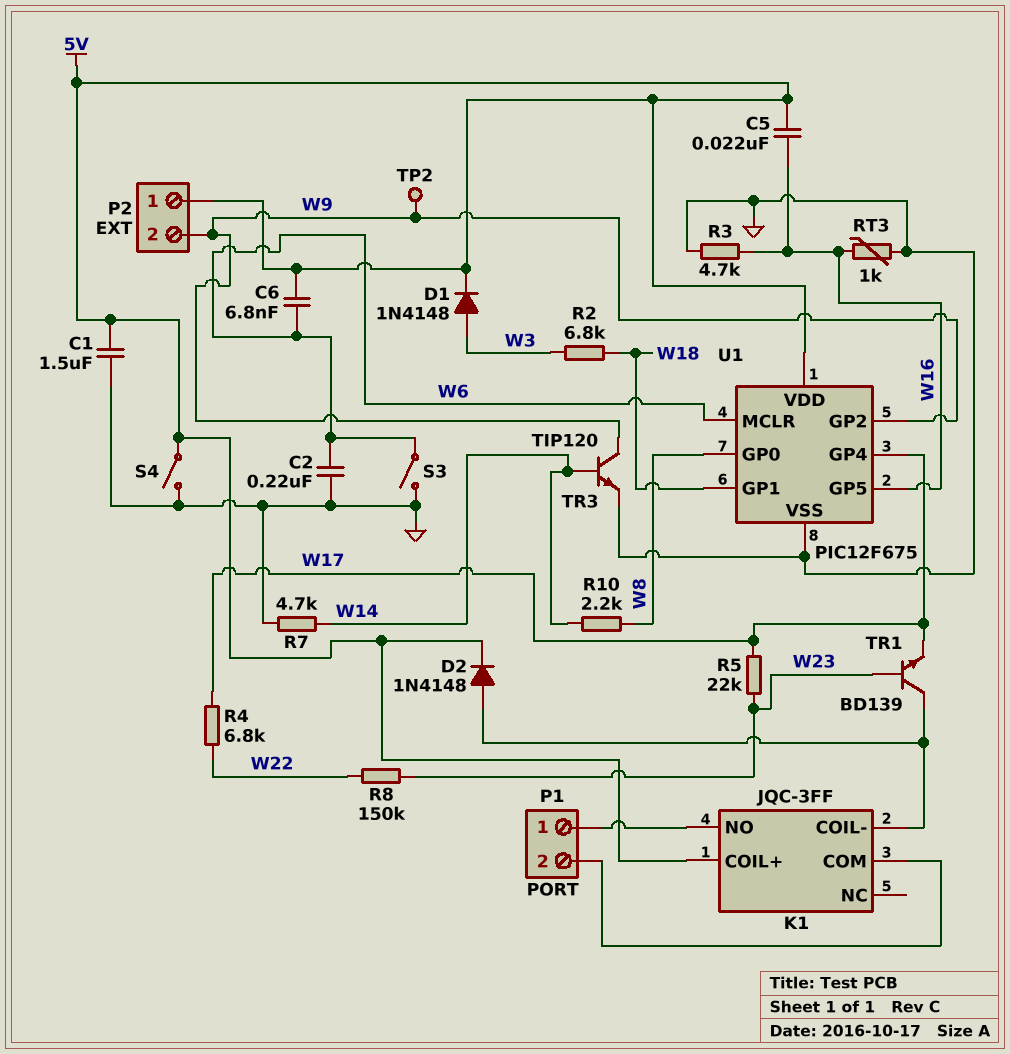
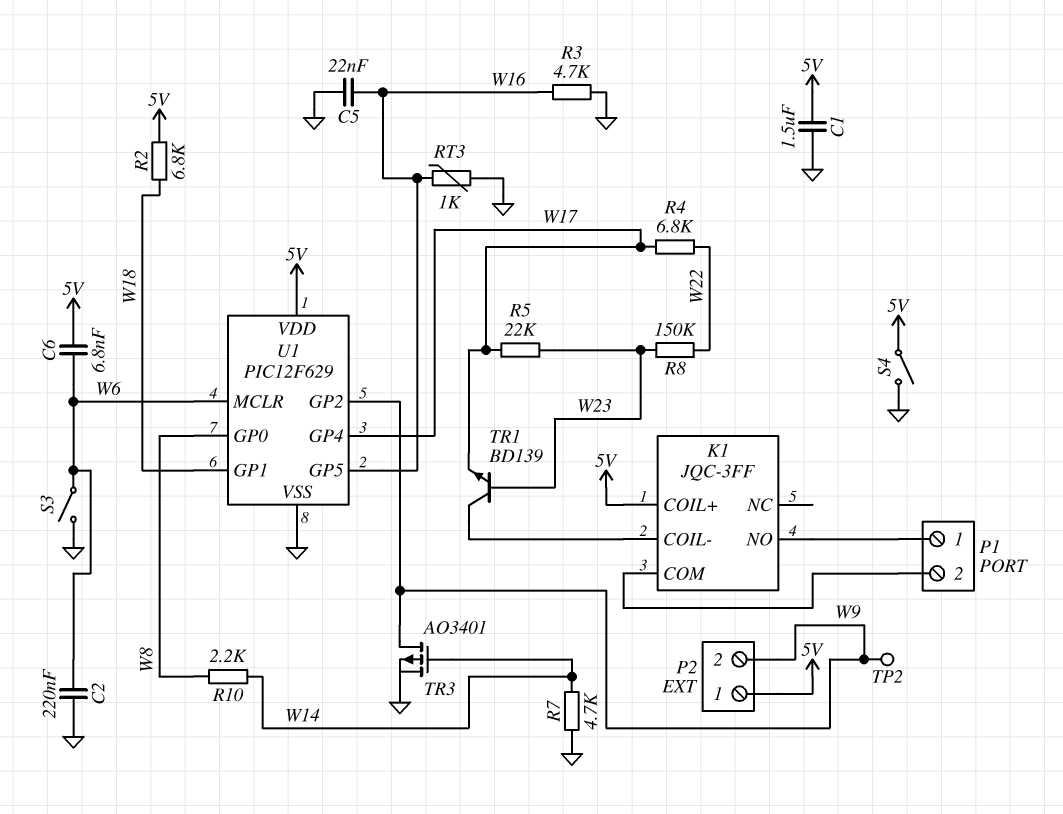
C5: 22nF (5V, W16) -> 22nF (GND, W16)
D1: diode 1N4148 (A W3, K 5V) -> none
D2: diode 1N4148 (A K1/COIL-, K 5V) -> none
R2: 6.8k (W3, W18) -> 6.8k (5V, W18)
TR3: NPN TIP120 (B W14, C W9, E GND) -> PMOS AO3401 (G W14, D W9, S GND)
U1: PIC12F675 -> PIC12F629

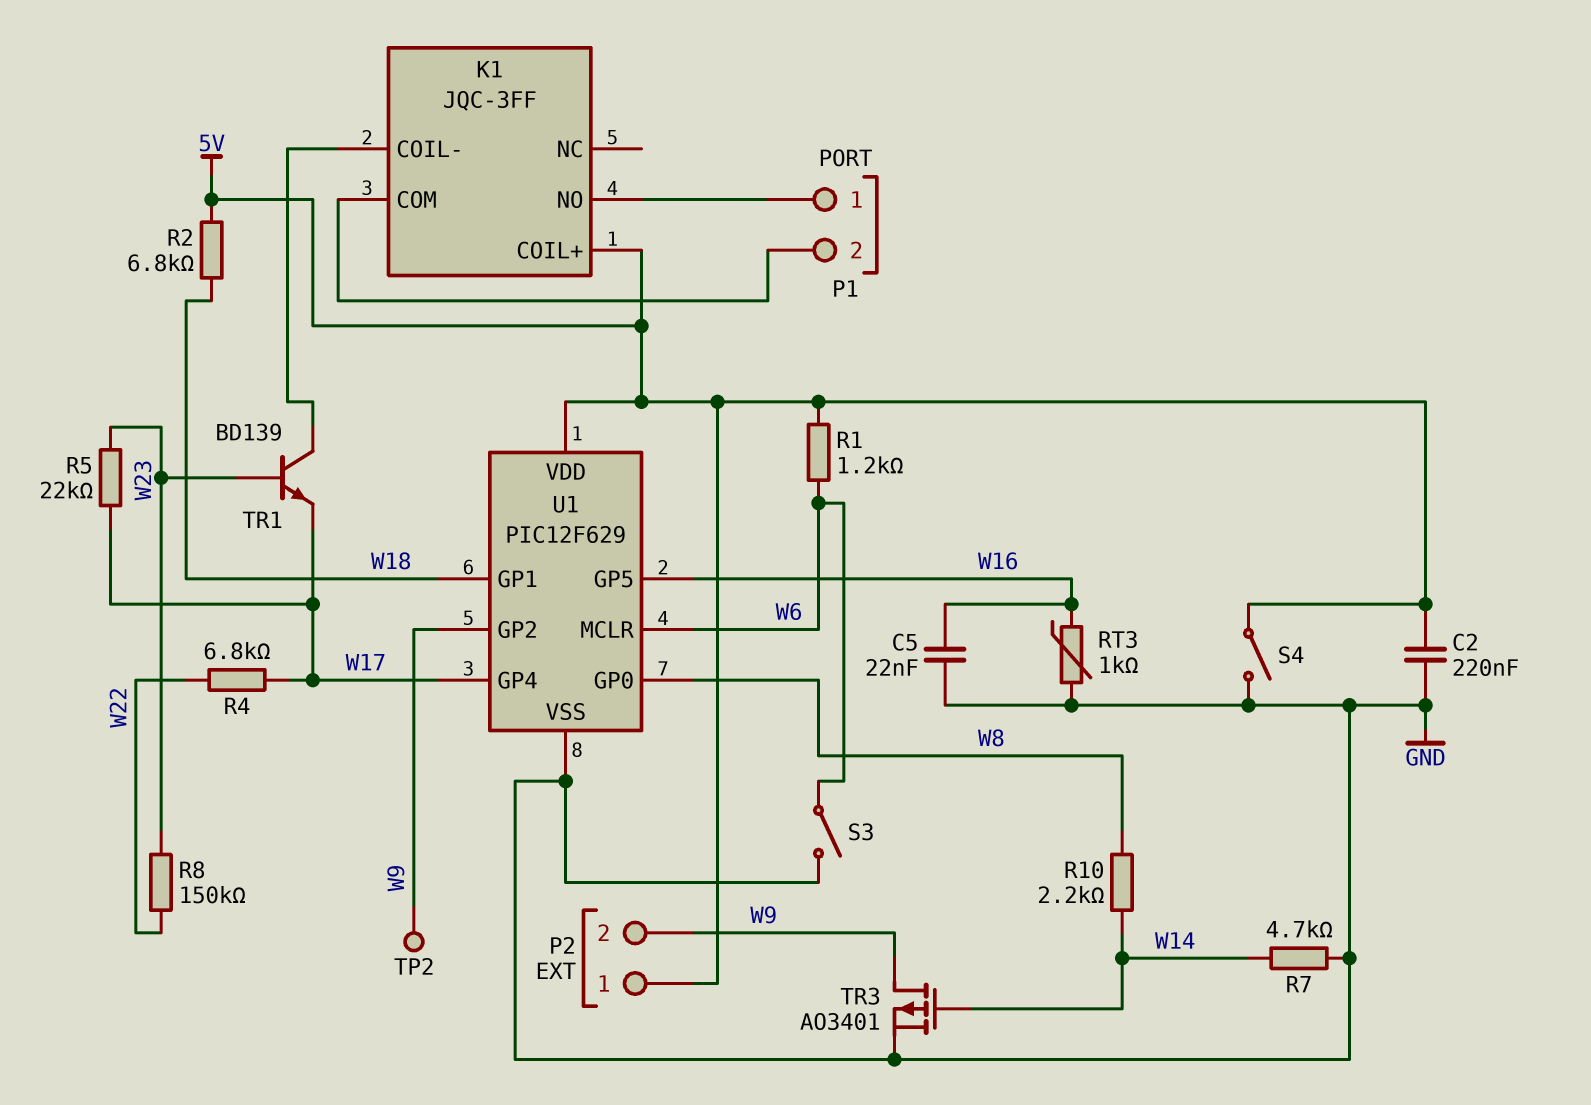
C1: 1.5uF (5V, GND) -> none
C2: 220nF (GND, W6) -> 220nF (5V, GND)
C6: 6.8nF (5V, W6) -> none
R1: none -> 1.2k (5V, W6)
R3: 4.7k (GND, W16) -> none

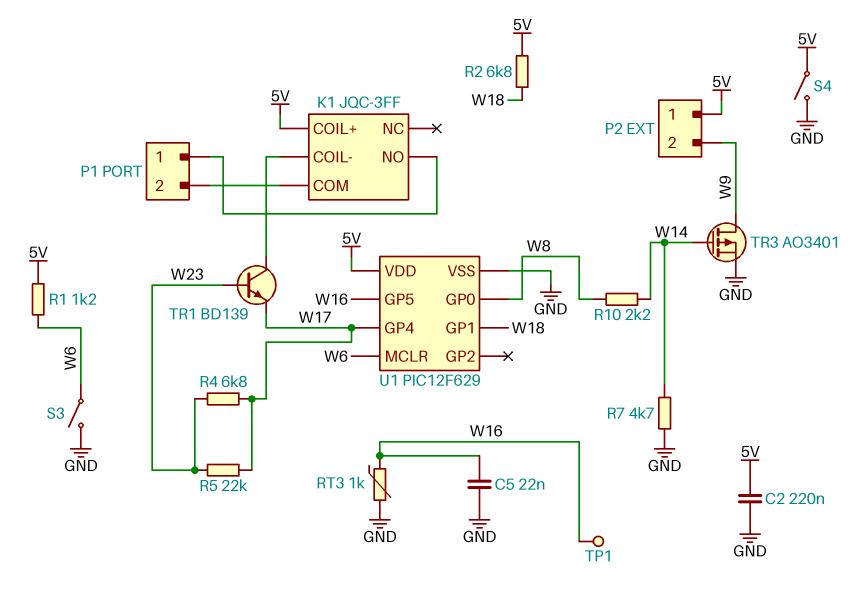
R4: 6.8k (W17, W22) -> 6.8k (W17, W23)
R8: 150k (W22, W23) -> none
TP1: none -> test point (W16)
TP2: test point (W9) -> none
U1 pin GP2: W9 -> none

